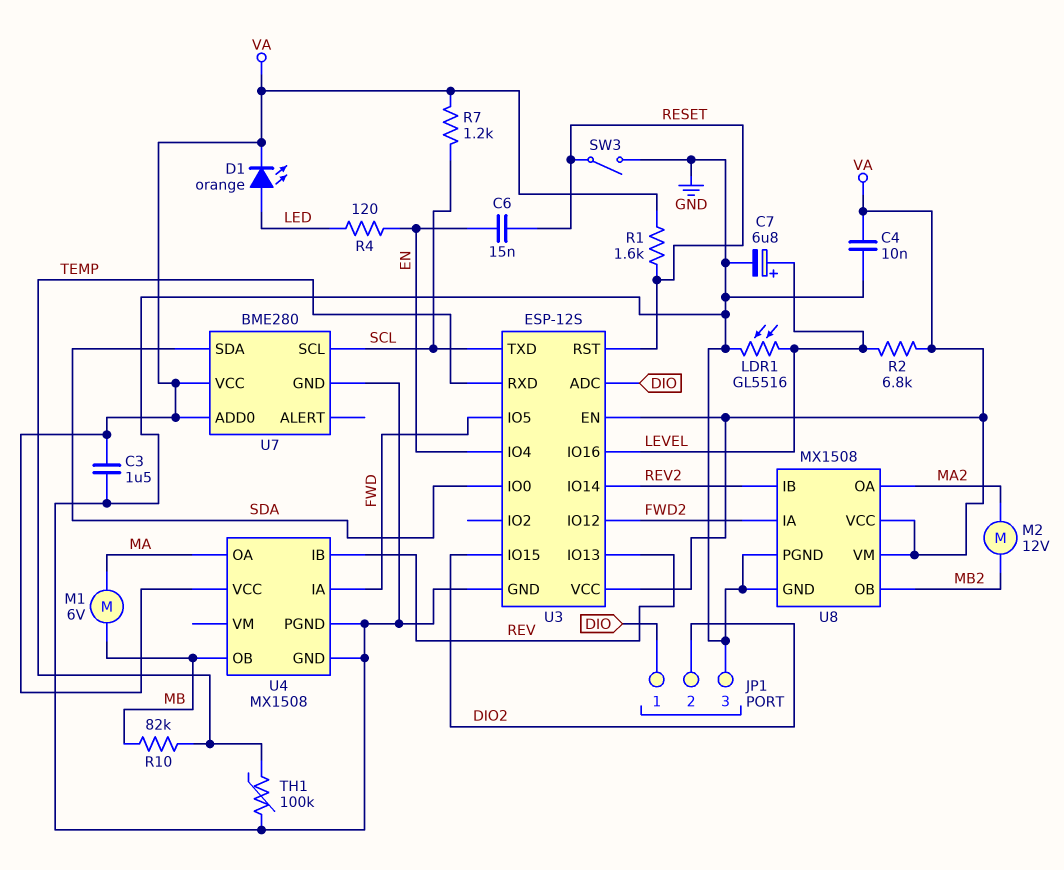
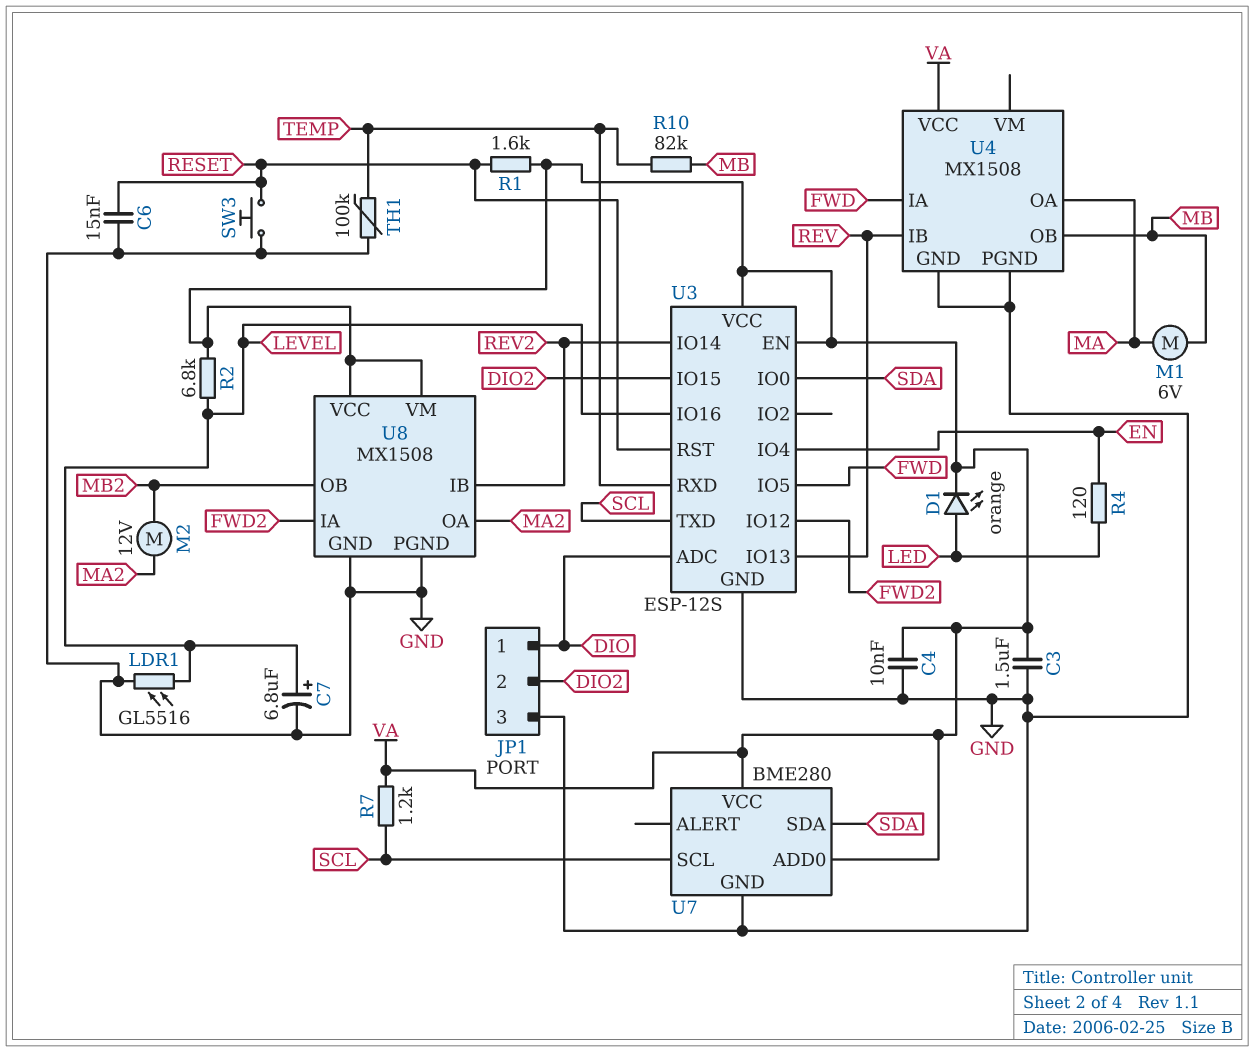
C6: 15nF (EN, RESET) -> 15nF (GND, RESET)
SW3: switch (GND, RESET) -> button (GND, RESET)

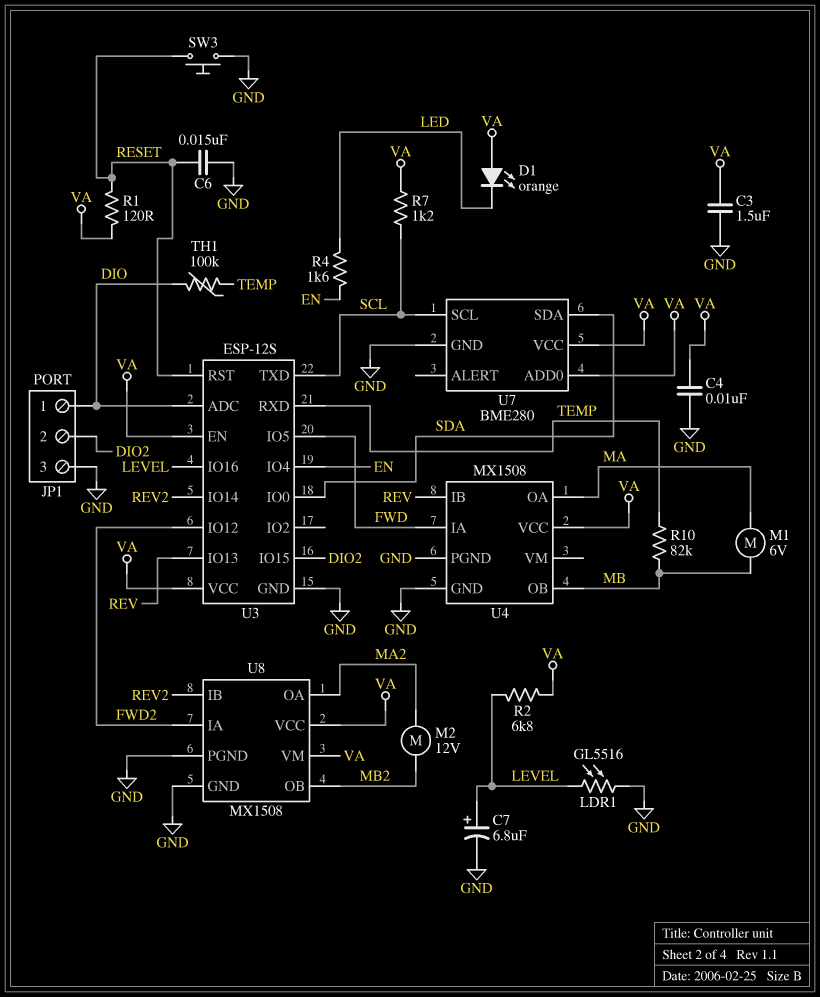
D1: LED orange (A LED, K VA) -> LED orange (A VA, K LED)
R1: 1.6k (RESET, VA) -> 120 (RESET, VA)
R4: 120 (EN, LED) -> 1.6k (EN, LED)
TH1: 100k (GND, TEMP) -> 100k (DIO, TEMP)

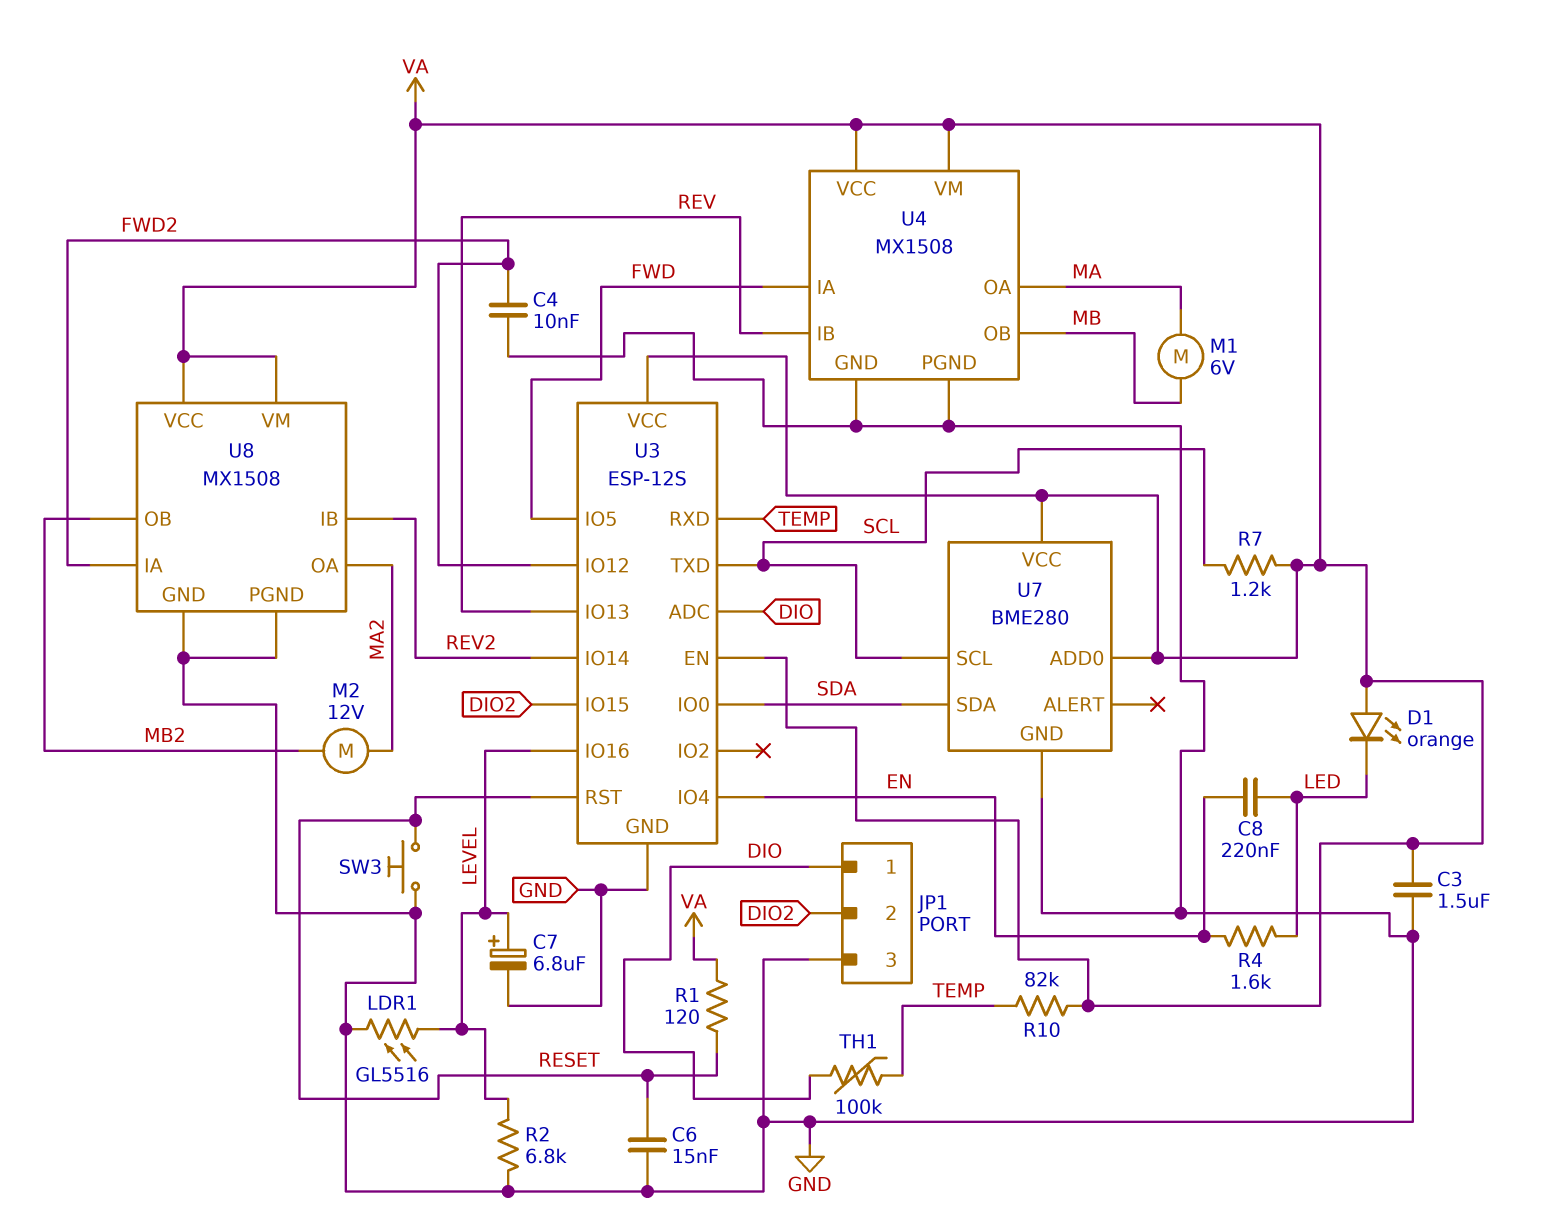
C4: 10nF (GND, VA) -> 10nF (FWD2, GND)
C8: none -> 220nF (EN, LED)
R2: 6.8k (LEVEL, VA) -> 6.8k (GND, LEVEL)
R10: 82k (MB, TEMP) -> 82k (TEMP, VA)
U4 pin VM: none -> VA

